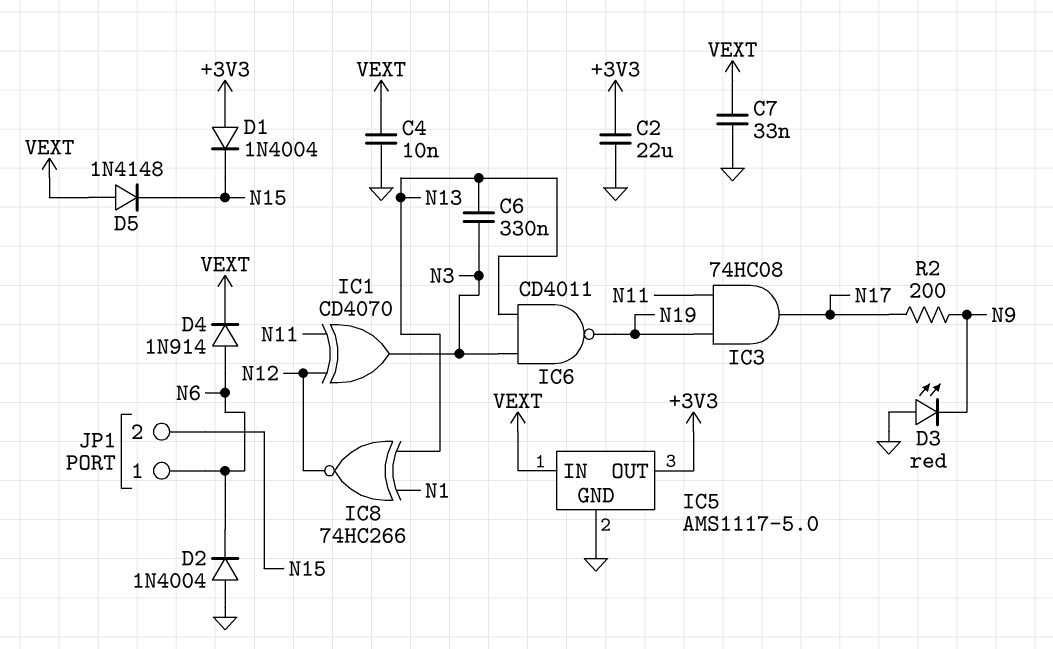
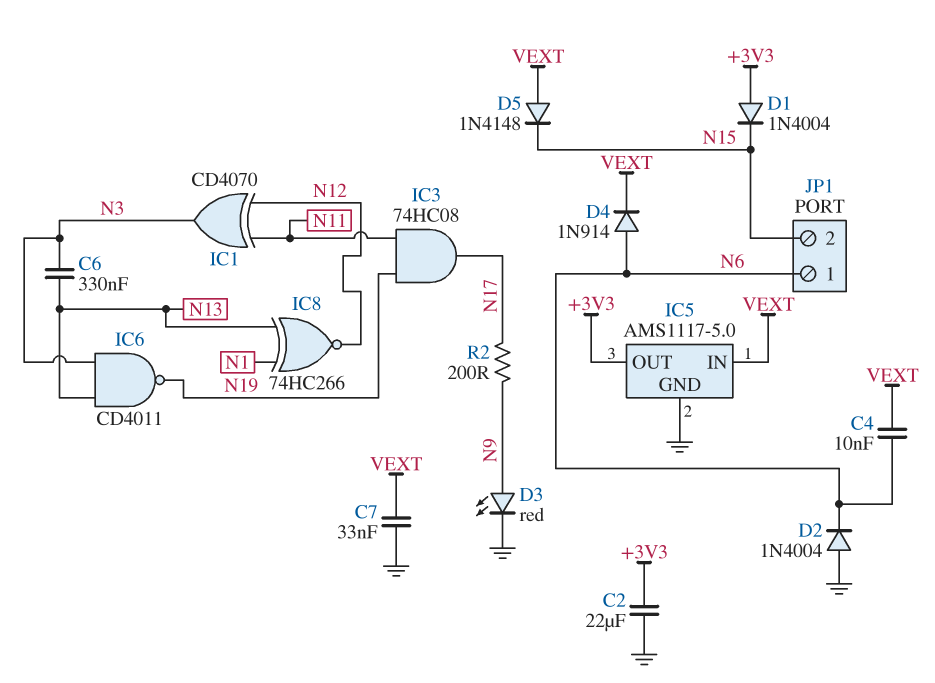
C4: 10nF (GND, VEXT) -> 10nF (N6, VEXT)
D3: LED red (A GND, K N9) -> LED red (A N9, K GND)

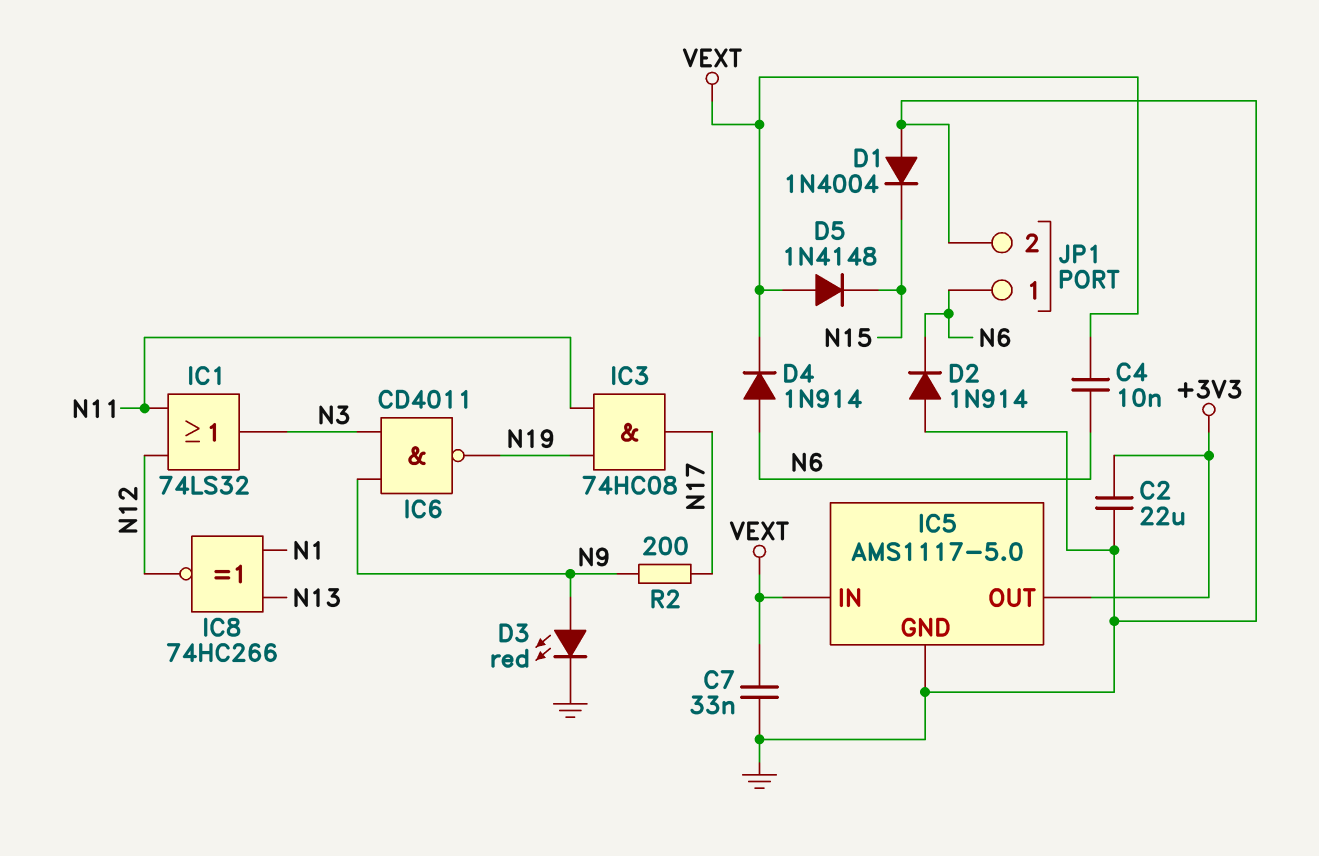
C6: 330nF (N3, N13) -> none
D1: diode 1N4004 (A +3V3, K N15) -> diode 1N4004 (A GND, K N15)
D2: diode 1N4004 (A GND, K N6) -> diode 1N914 (A GND, K N6)
IC1: XOR CD4070 (in N11, in N12, out N3) -> OR 74LS32 (in N11, in N12, out N3)
IC6: NAND CD4011 (in N3, in N13, out N19) -> NAND CD4011 (in N3, in N9, out N19)
JP1 pin 2: N15 -> GND

